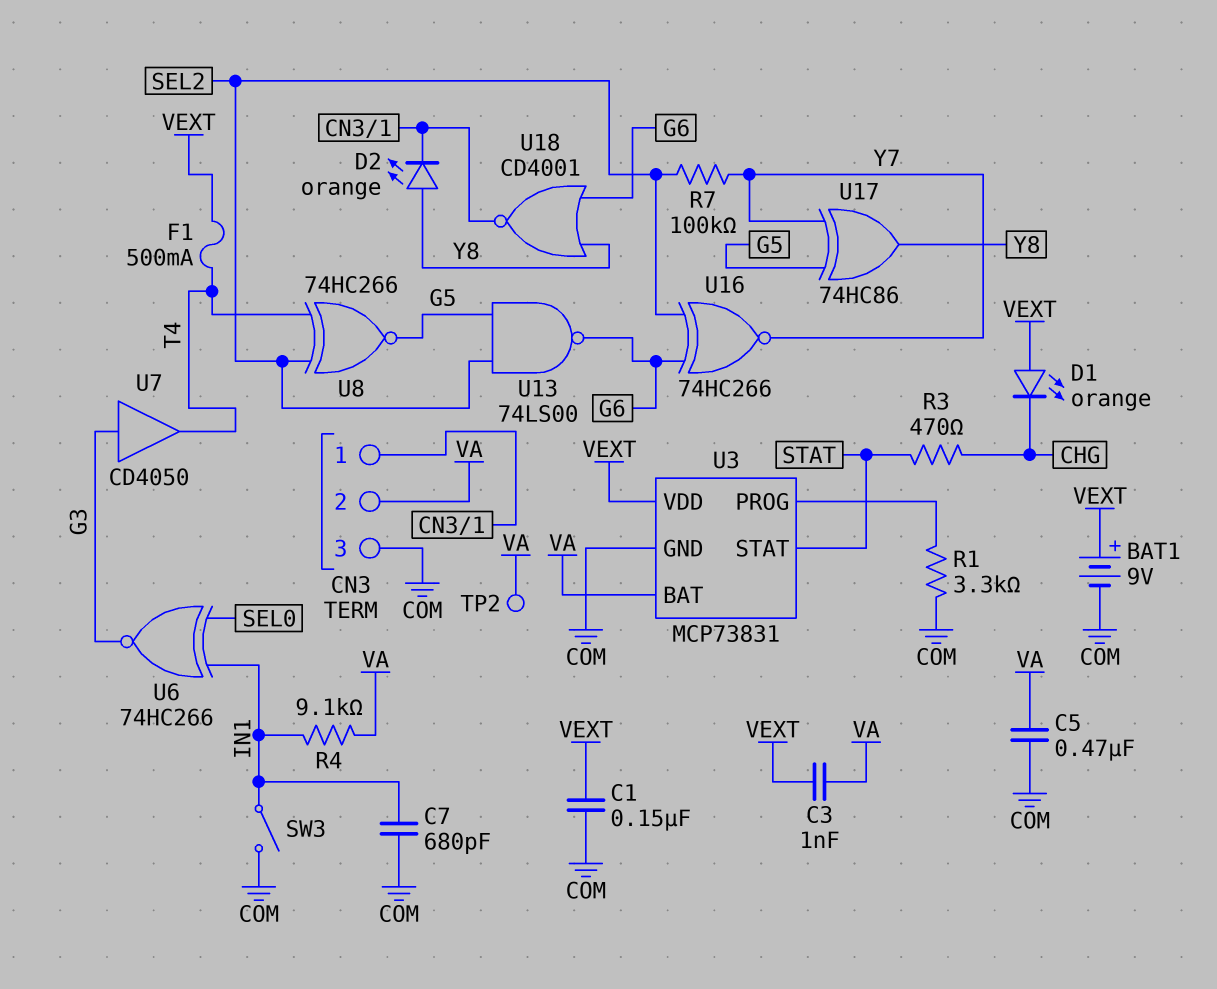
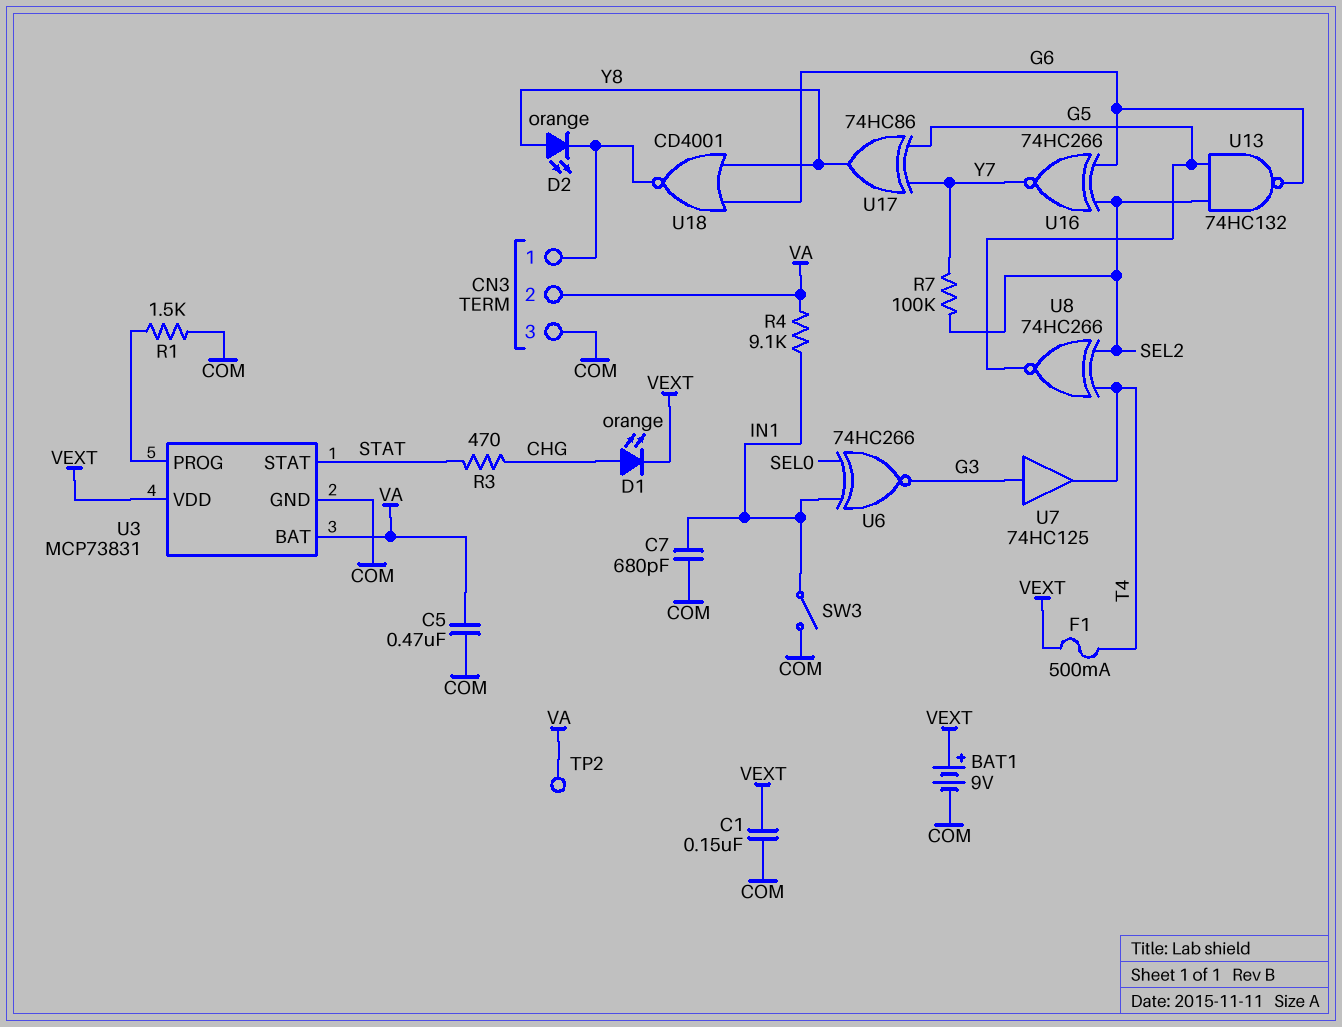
C3: 1nF (VA, VEXT) -> none
D1: LED orange (A VEXT, K CHG) -> LED orange (A CHG, K VEXT)
R1: 3.3k (COM, U3/PROG) -> 1.5k (COM, U3/PROG)
U7: buffer CD4050 (in G3, out T4) -> buffer 74HC125 (in G3, out T4)
U13: NAND 74LS00 (in G5, in SEL2, out G6) -> NAND 74HC132 (in G5, in SEL2, out G6)

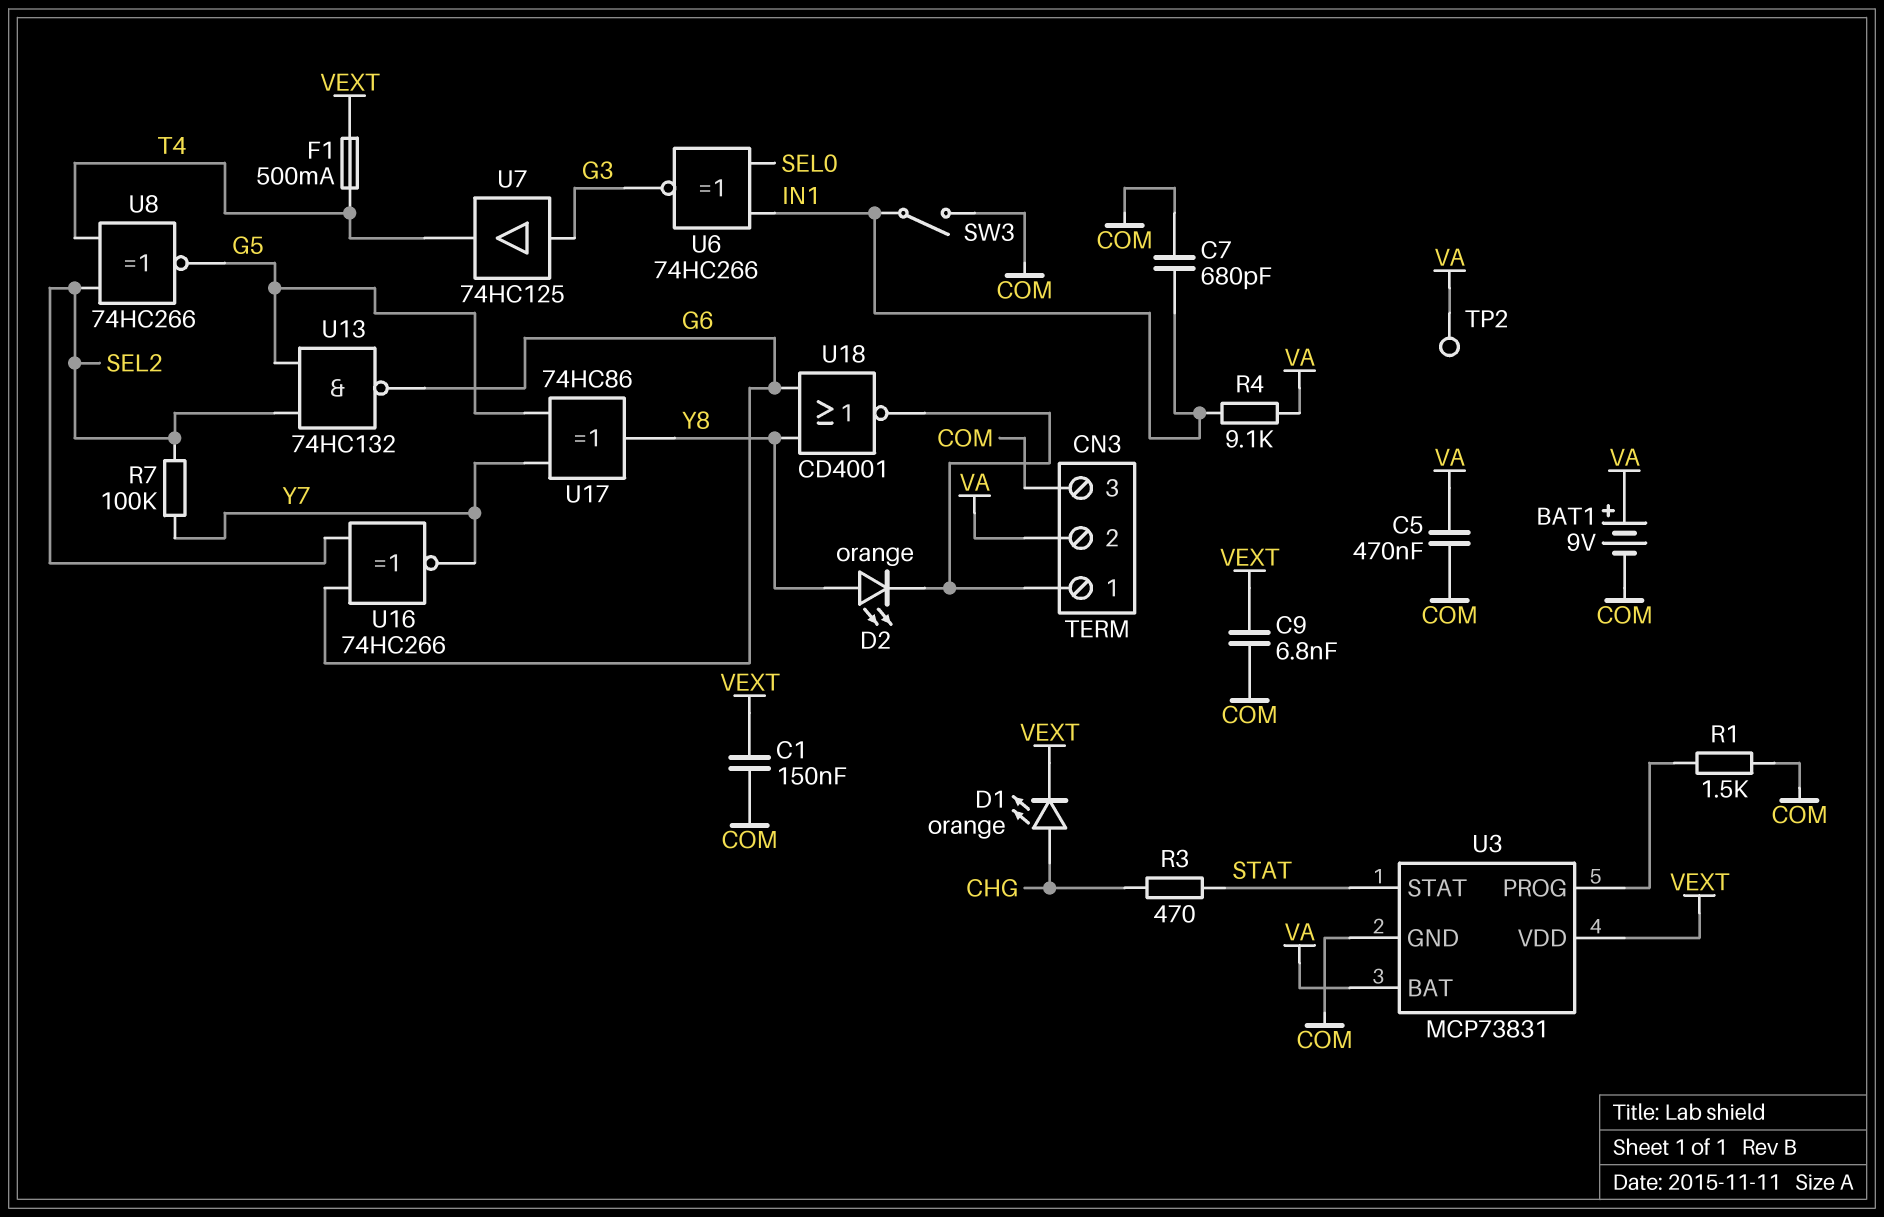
BAT1: 9V (plus VEXT, minus COM) -> 9V (plus VA, minus COM)
C9: none -> 6.8nF (COM, VEXT)

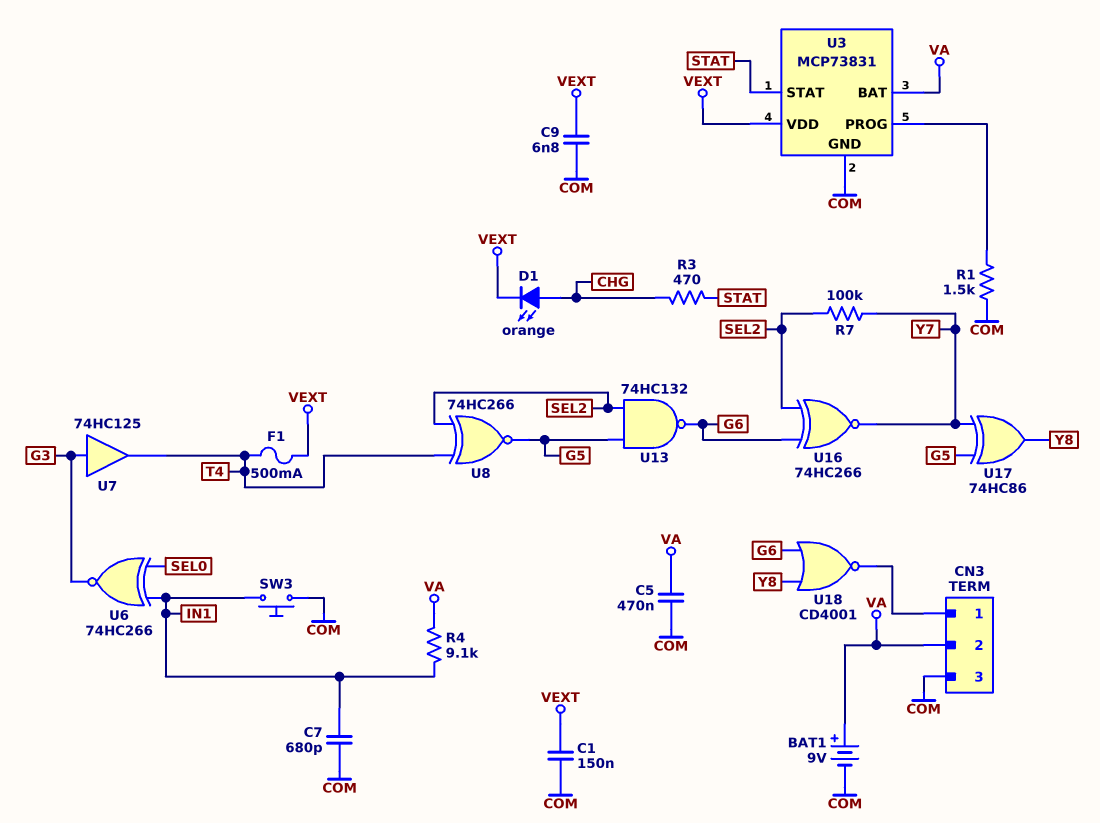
D2: LED orange (A Y8, K CN3/1) -> none
SW3: switch (COM, IN1) -> button (COM, IN1)
TP2: test point (VA) -> none

